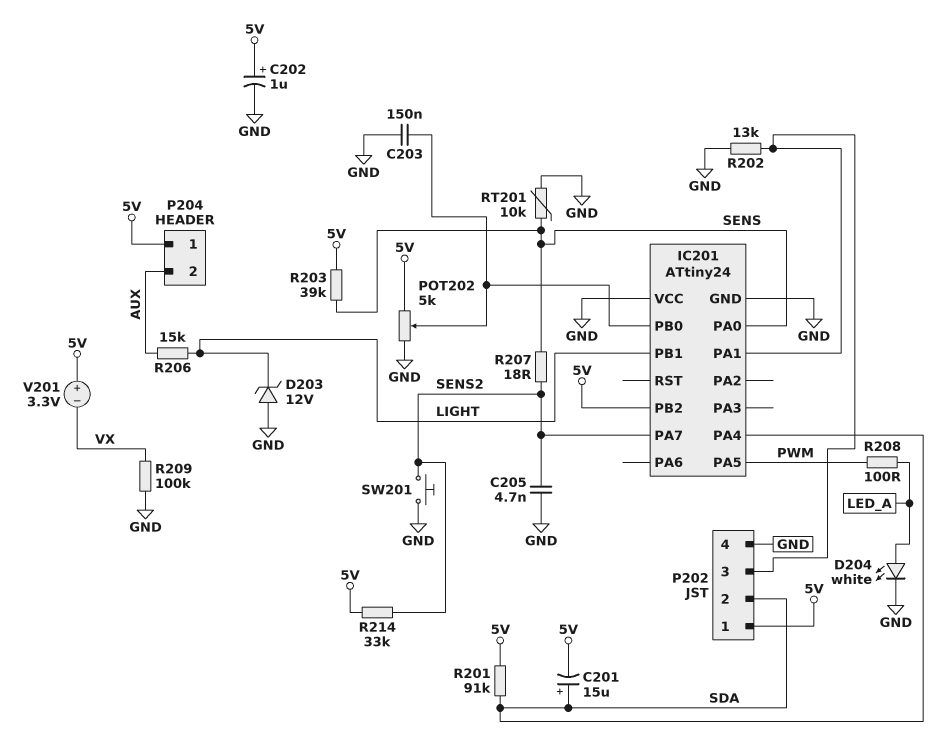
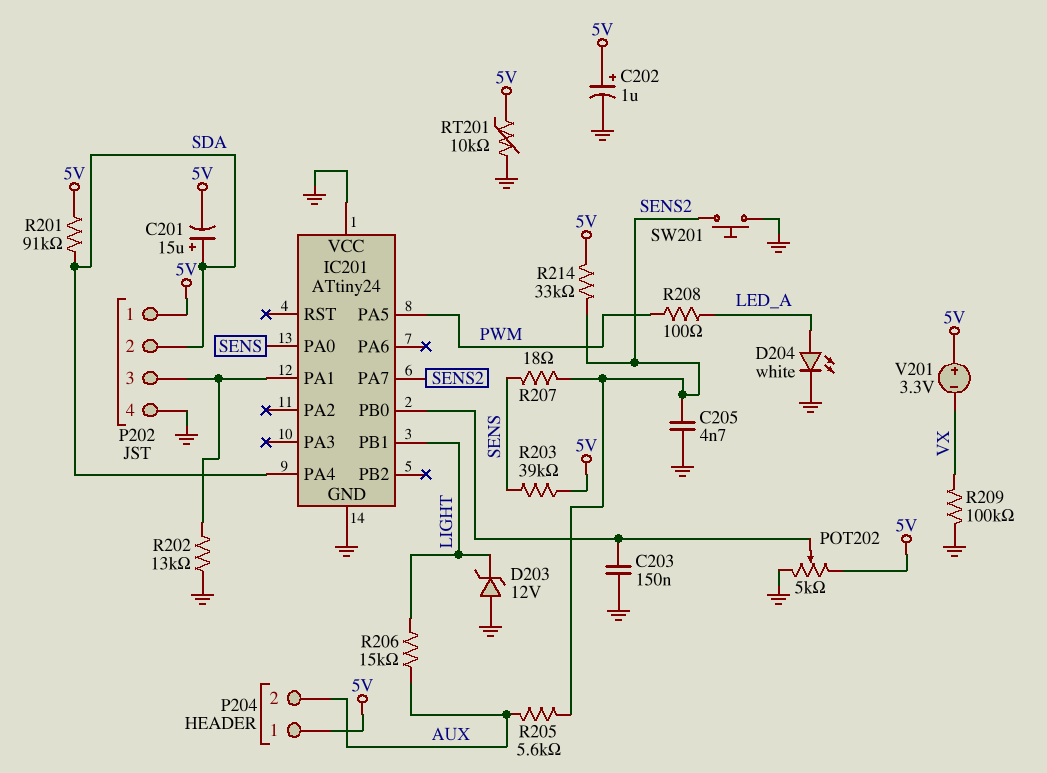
IC201 pin PB2: 5V -> none
R205: none -> 5.6k (AUX, SENS2)
RT201: 10k (GND, SENS) -> 10k (5V, GND)

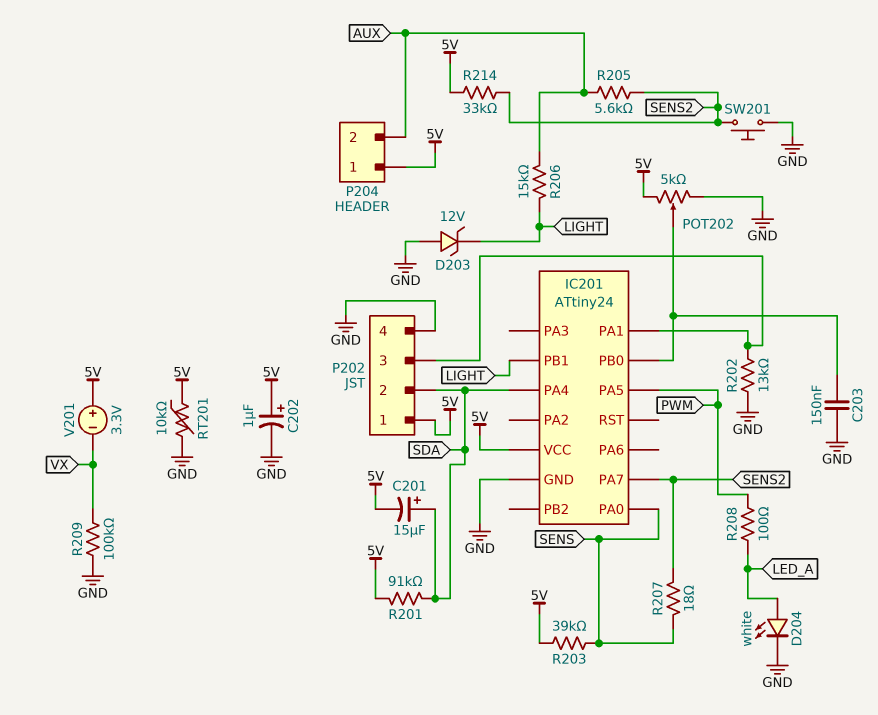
C205: 4.7nF (GND, SENS2) -> none
IC201 pin VCC: GND -> 5V

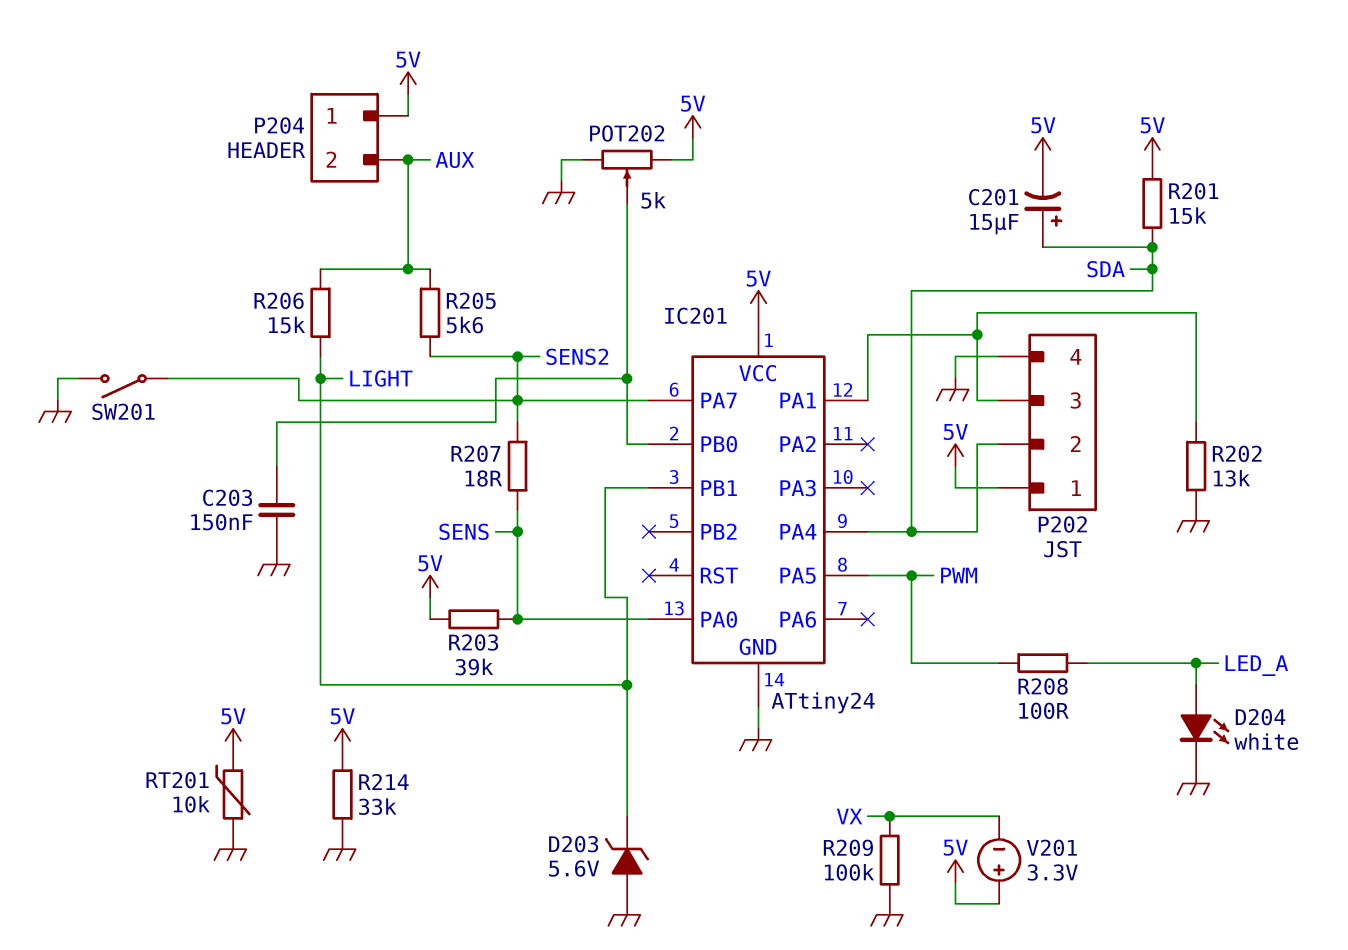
C202: 1uF (plus 5V, minus GND) -> none
D203: zener 12V (A GND, K LIGHT) -> zener 5.6V (A GND, K LIGHT)
R201: 91k (5V, SDA) -> 15k (5V, SDA)
R214: 33k (5V, SENS2) -> 33k (5V, GND)
SW201: button (GND, SENS2) -> switch (GND, SENS2)

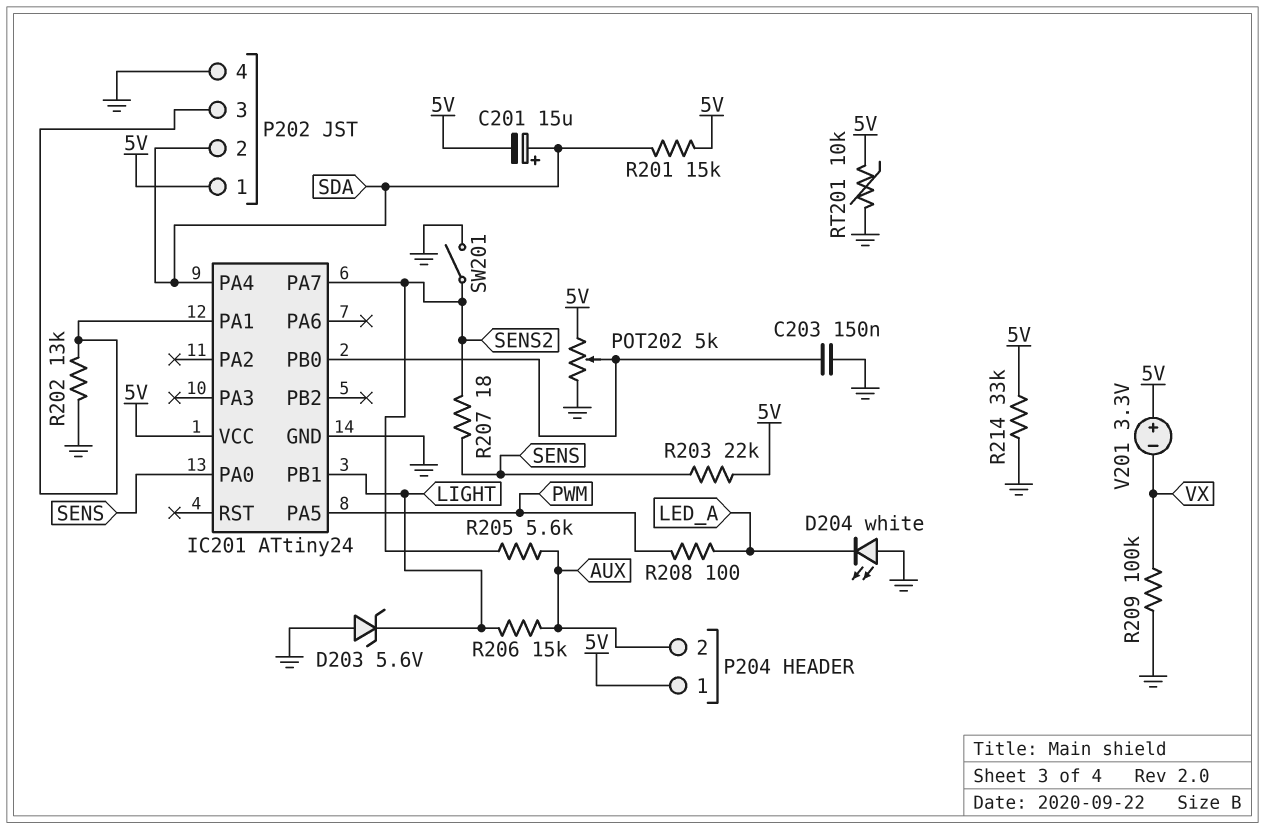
D204: LED white (A LED_A, K GND) -> LED white (A GND, K LED_A)
R203: 39k (5V, SENS) -> 22k (5V, SENS)

